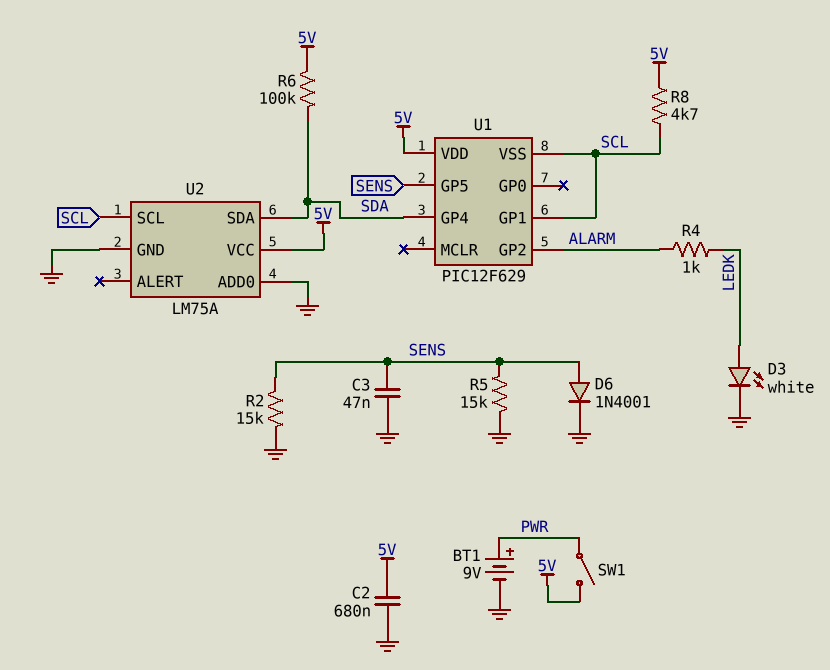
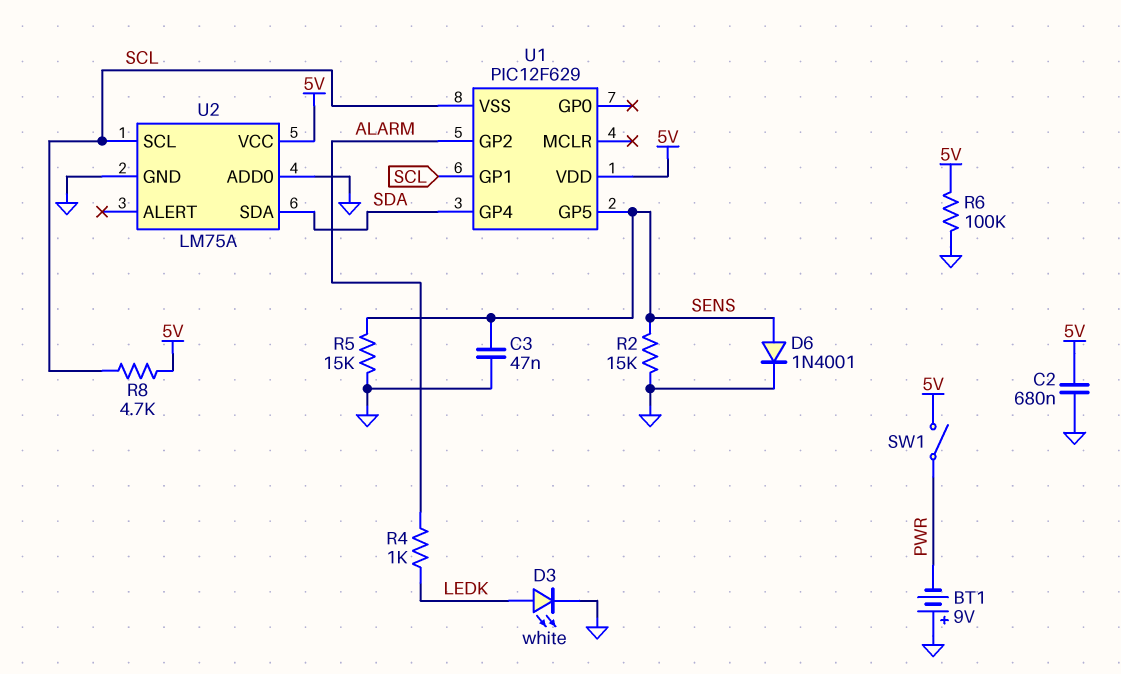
BT1: 9V (plus PWR, minus GND) -> 9V (plus GND, minus PWR)
R6: 100k (5V, SDA) -> 100k (5V, GND)

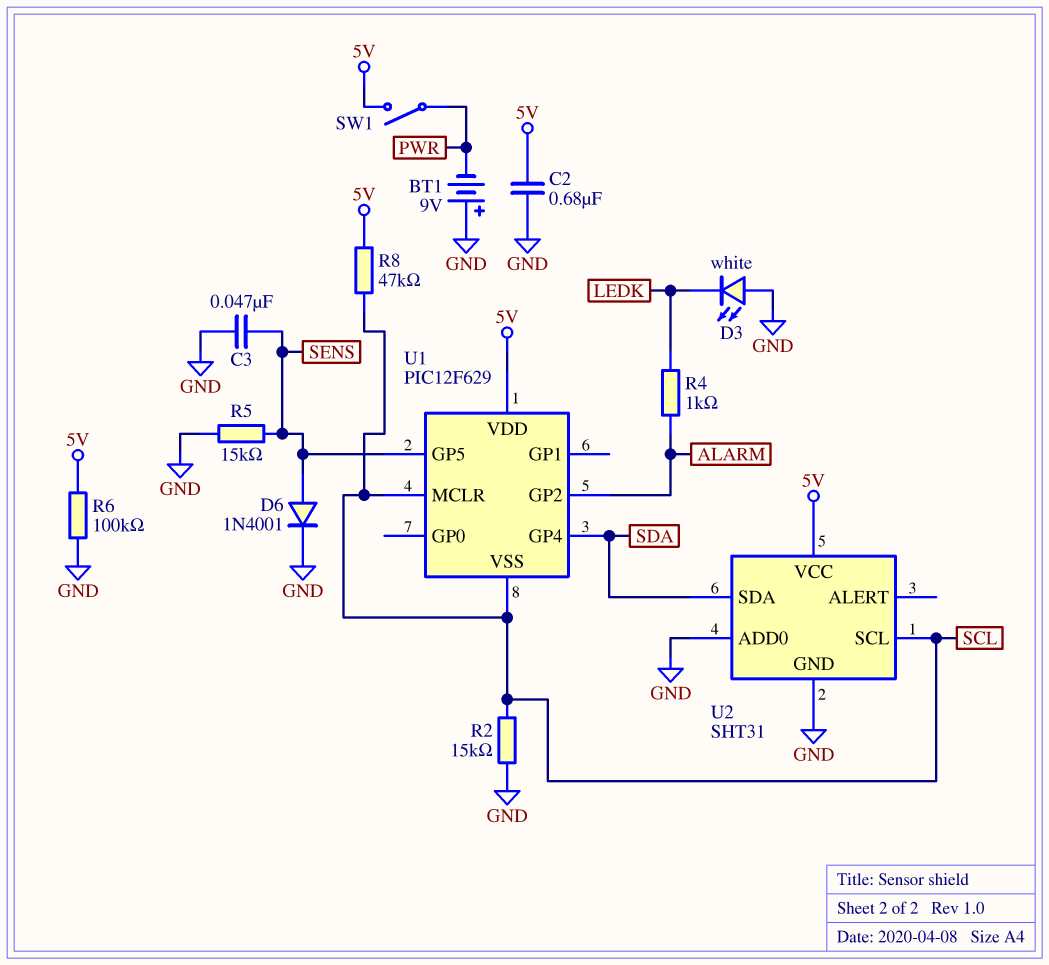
D3: LED white (A LEDK, K GND) -> LED white (A GND, K LEDK)
R2: 15k (GND, SENS) -> 15k (GND, SCL)
R8: 4.7k (5V, SCL) -> 47k (5V, SCL)
U1 pin GP1: SCL -> none
U1 pin MCLR: none -> SCL
U2: LM75A -> SHT31

